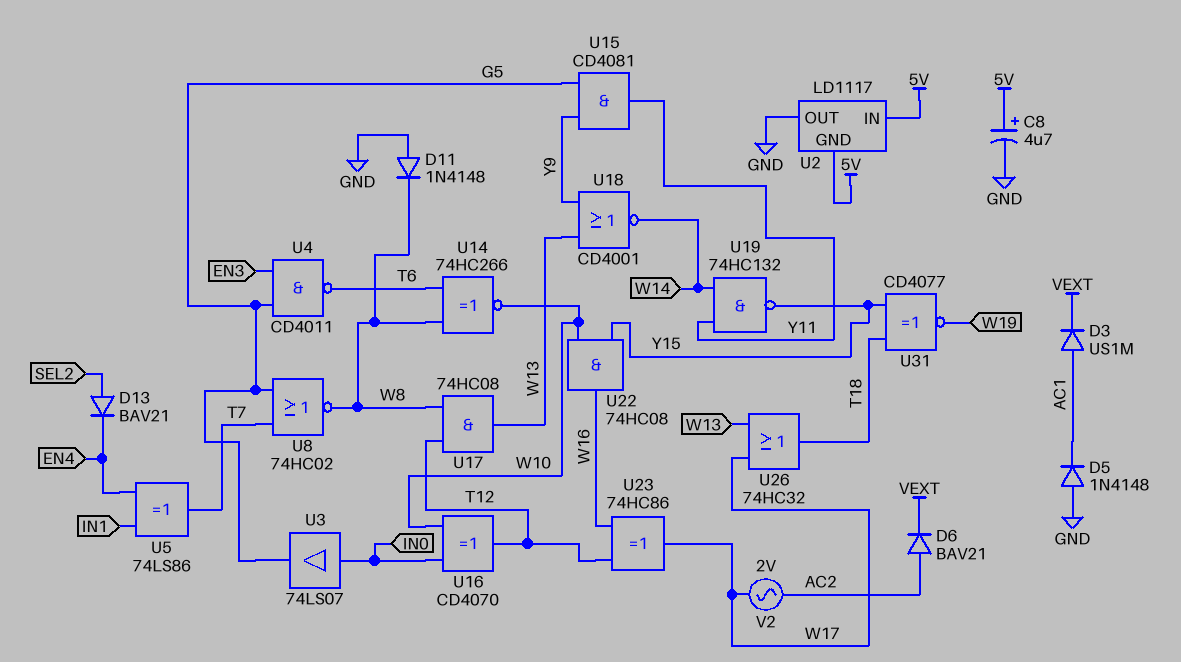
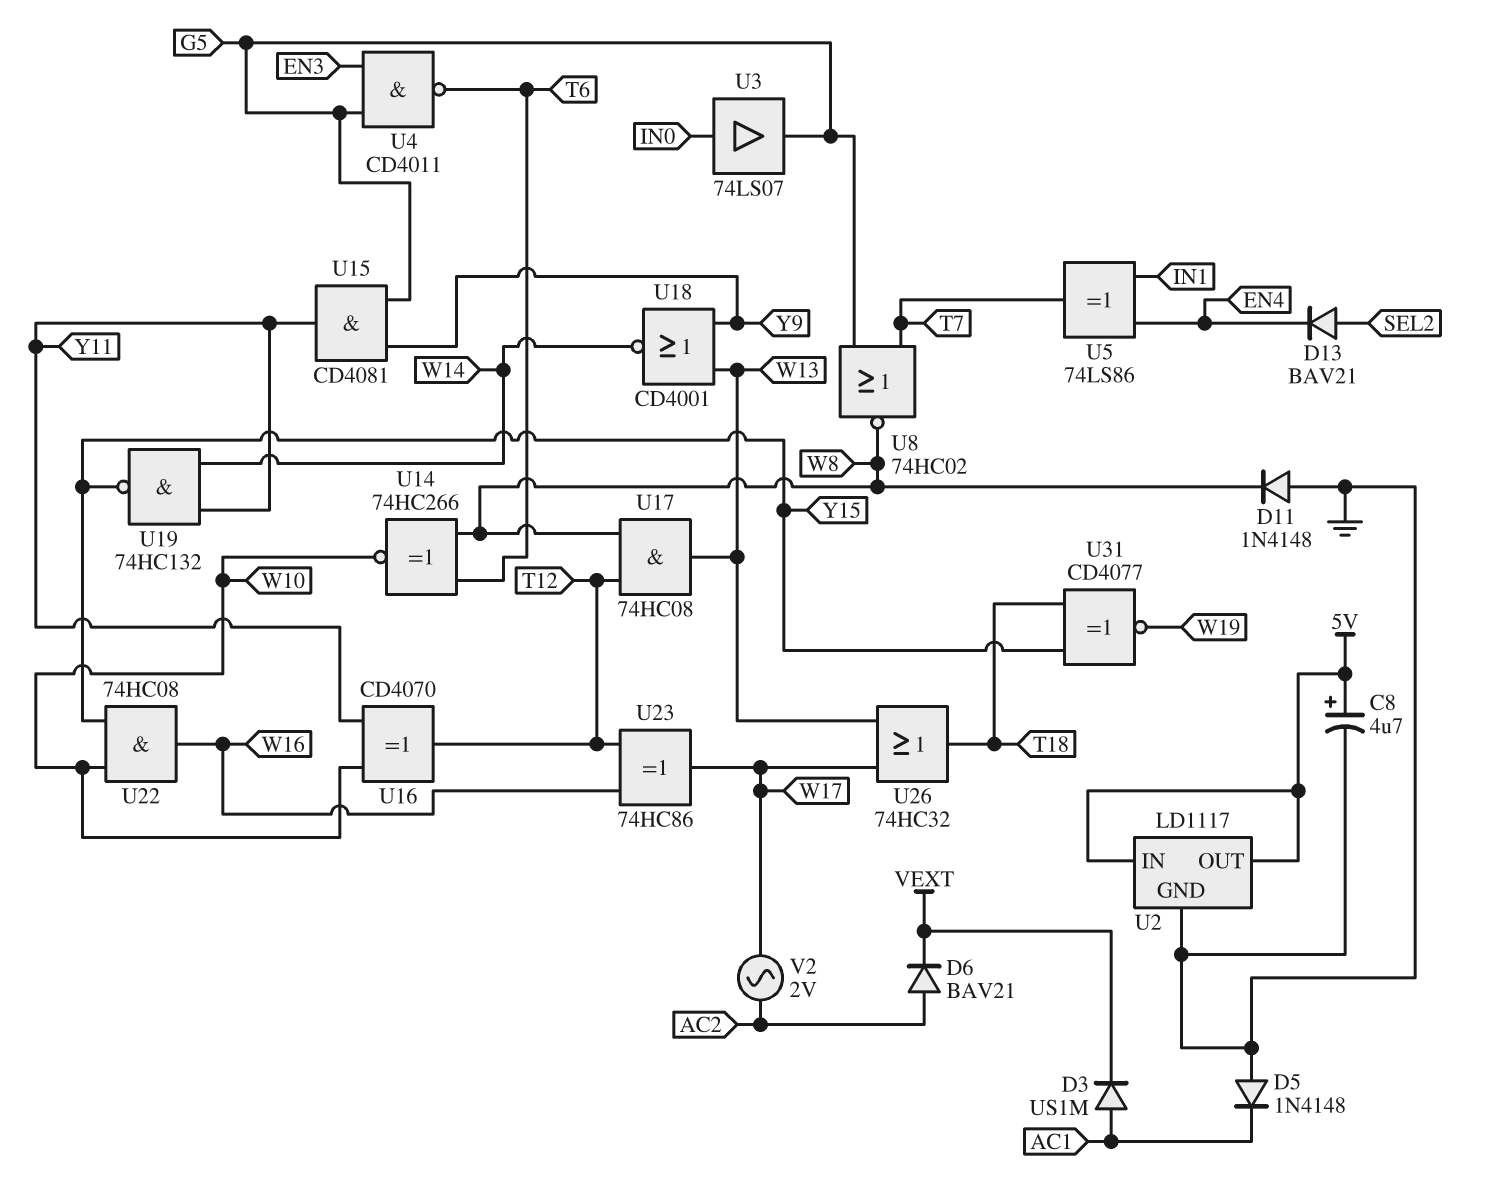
U2 pin GND: 5V -> GND
U2 pin OUT: GND -> 5V
U16: XOR CD4070 (in IN0, in W10, out T12) -> XOR CD4070 (in W10, in Y11, out T12)

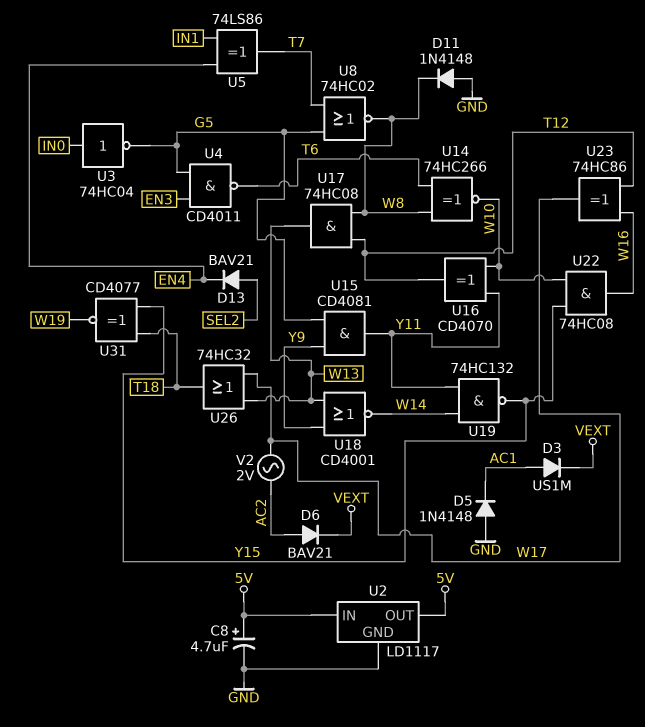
U3: buffer 74LS07 (in IN0, out G5) -> NOT 74HC04 (in IN0, out G5)

